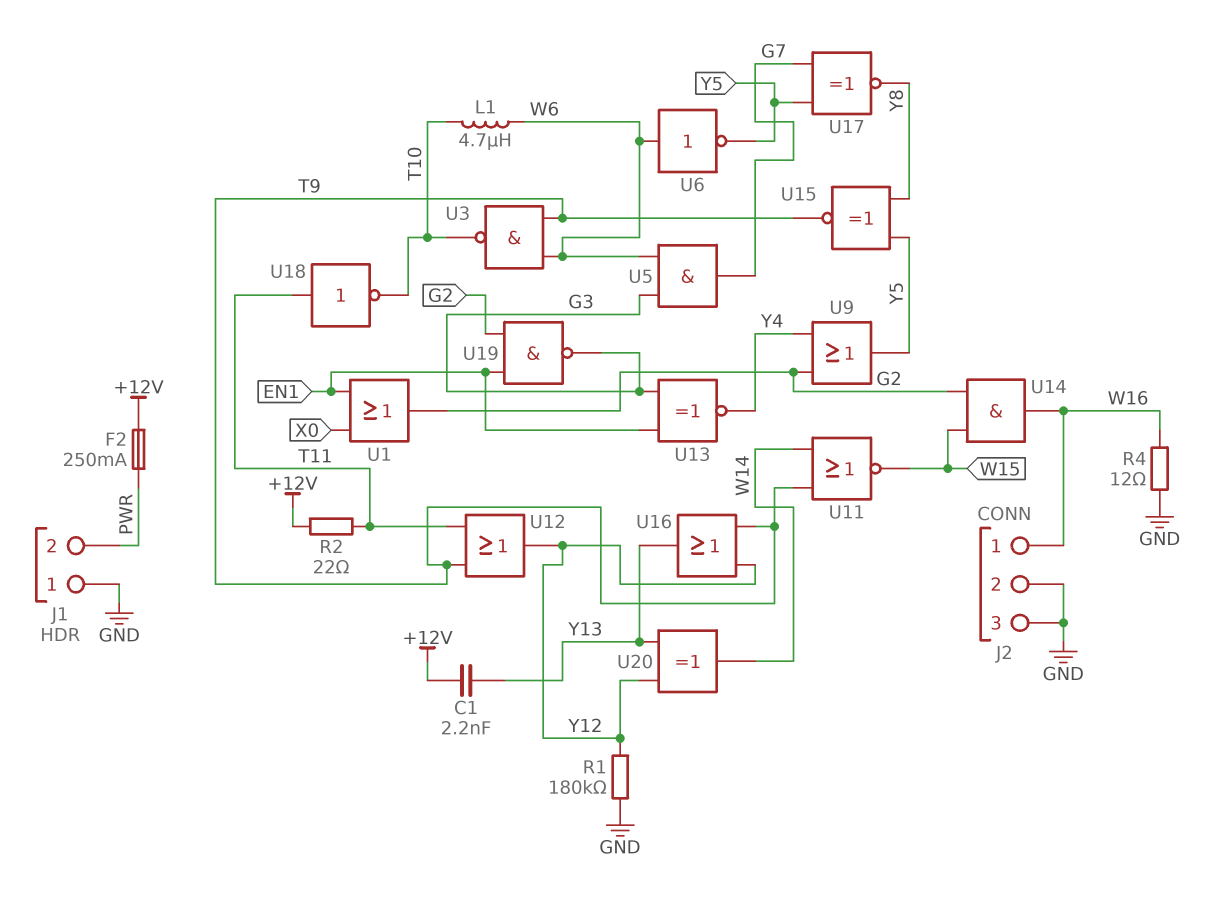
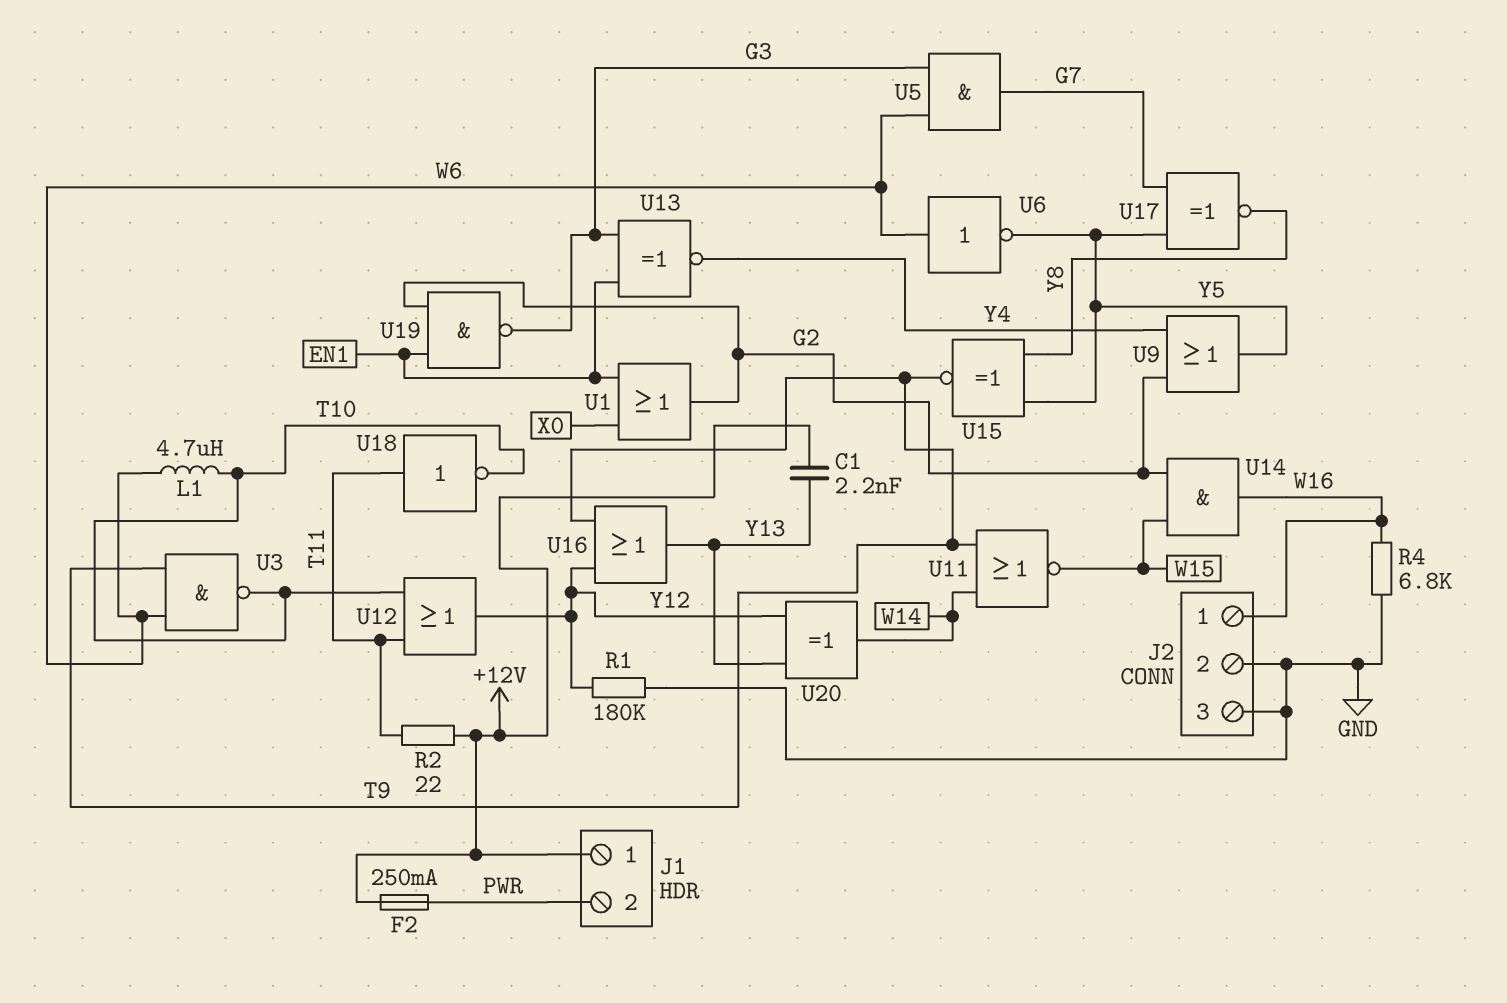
J1 pin 1: GND -> +12V
R4: 12 (GND, W16) -> 6.8k (GND, W16)
U12: OR (in T9, in T11, out Y12) -> OR (in T10, in T11, out Y12)

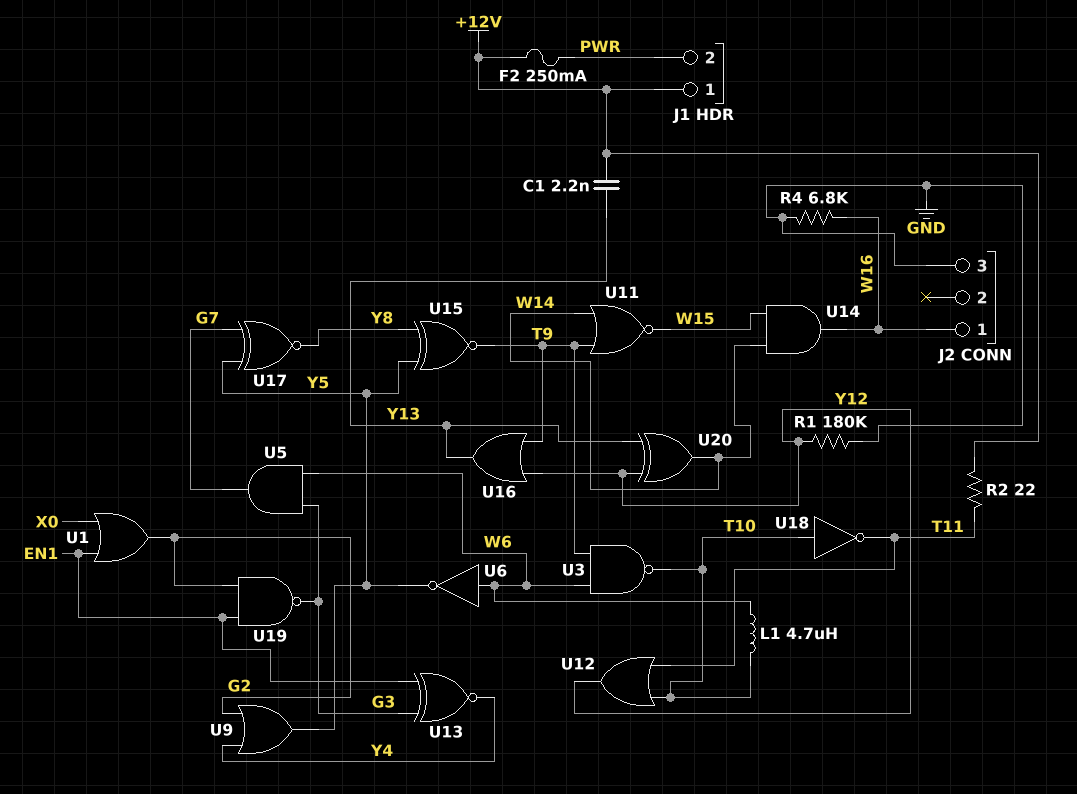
J2 pin 2: GND -> none
U14: AND (in G2, in W15, out W16) -> AND (in W14, in W15, out W16)
U18: NOT (in T11, out T10) -> NOT (in T10, out T11)

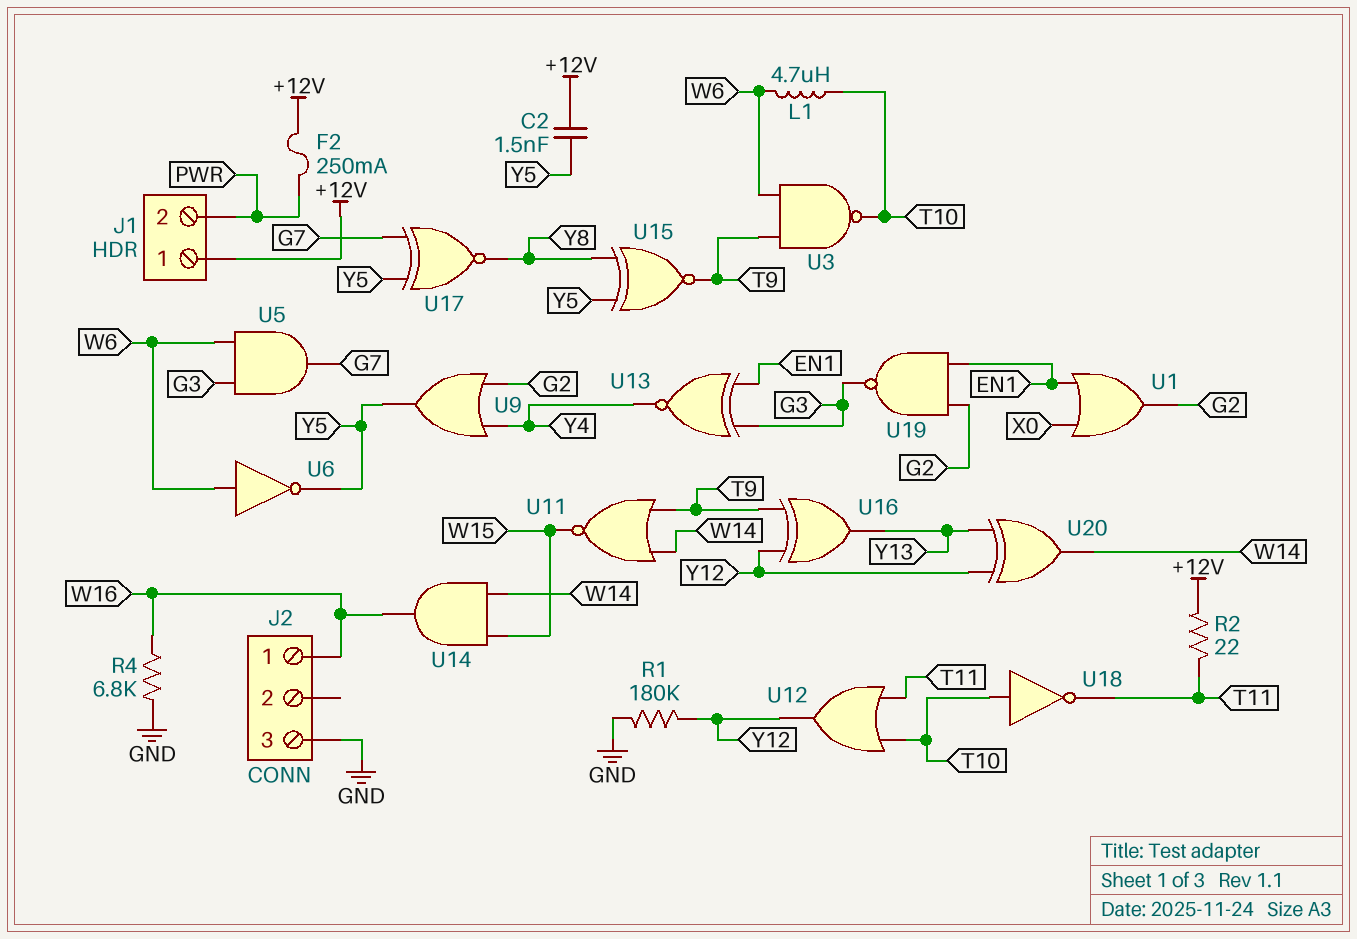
C1: 2.2nF (+12V, Y13) -> none
C2: none -> 1.5nF (+12V, Y5)
U16: OR (in T9, in Y12, out Y13) -> XOR (in T9, in Y12, out Y13)

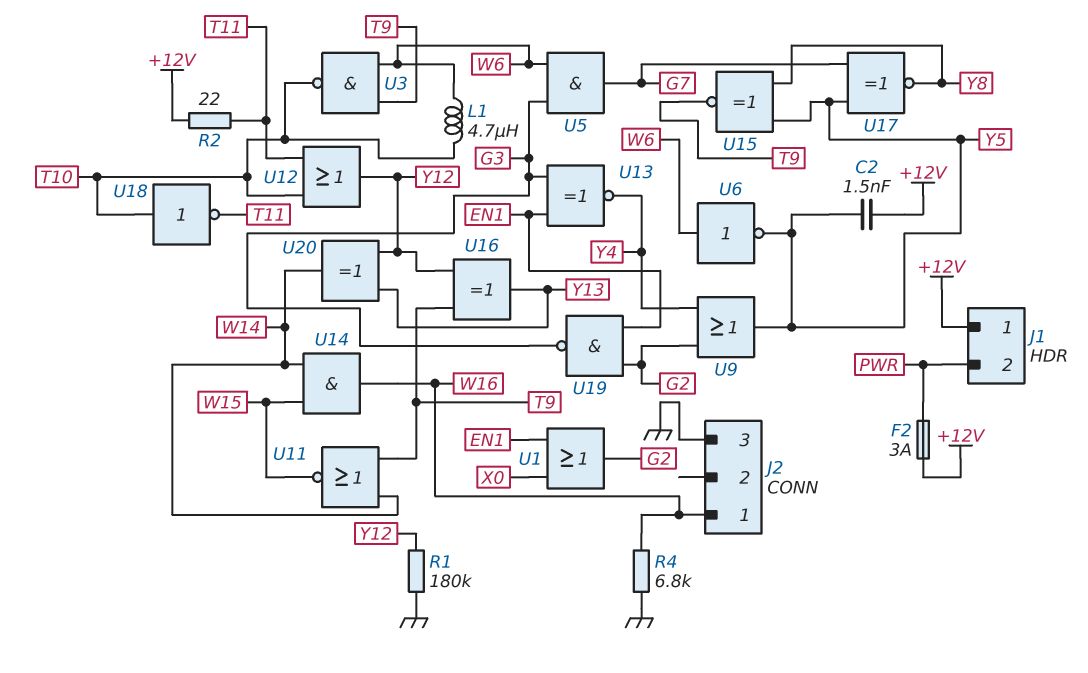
F2: 250mA (+12V, PWR) -> 3A (+12V, PWR)

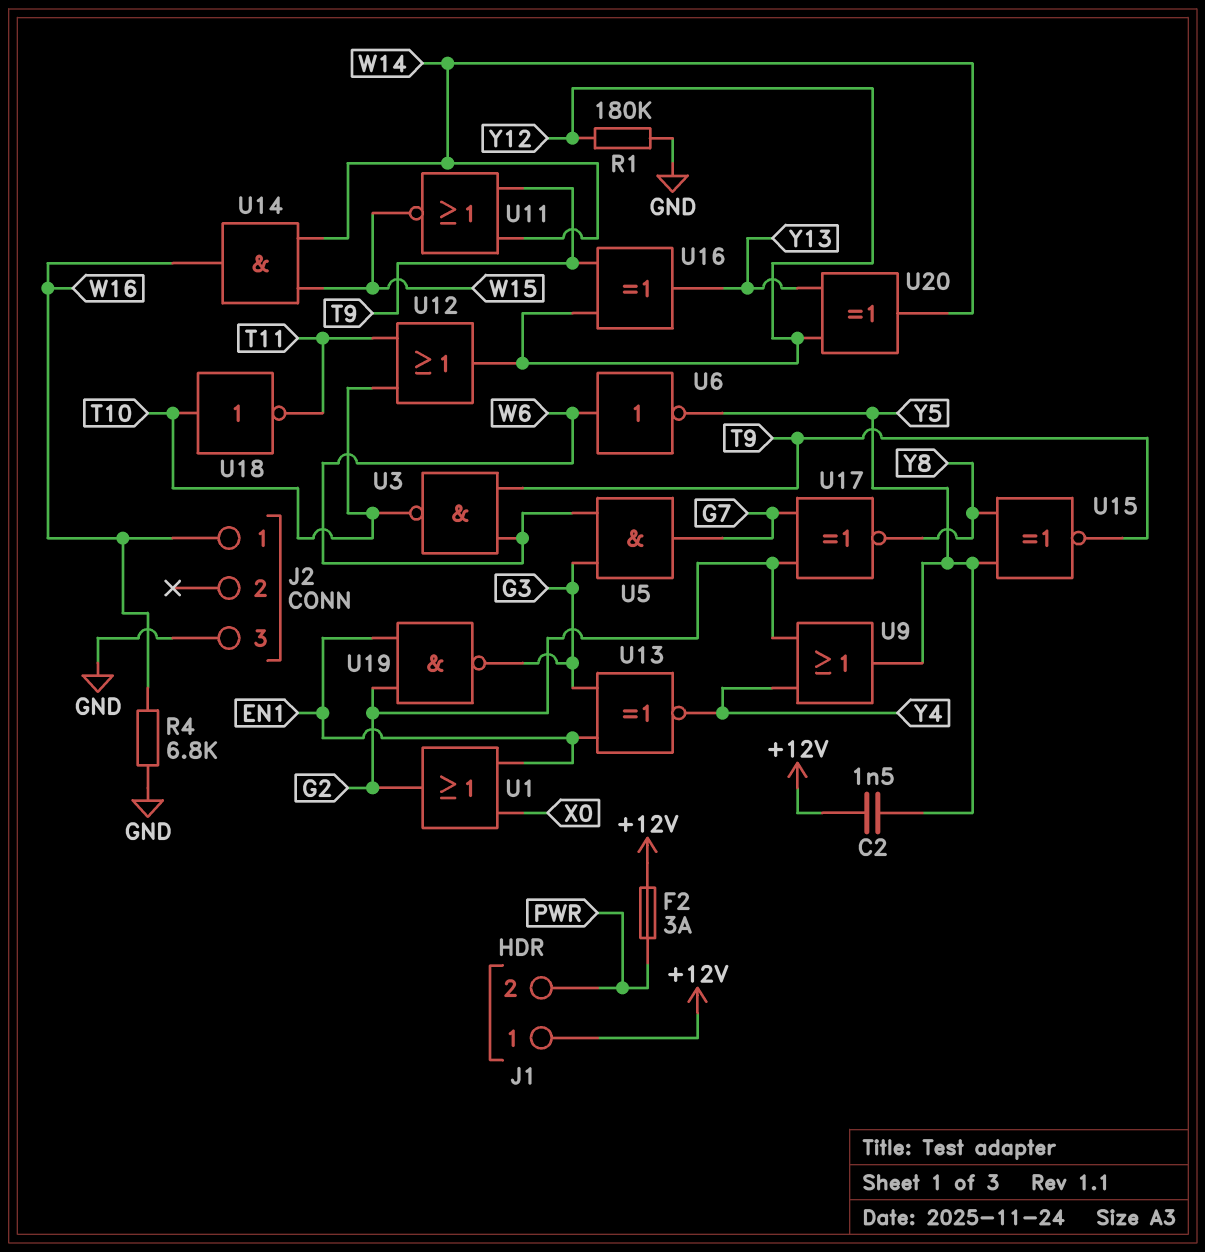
L1: 4.7uH (T10, W6) -> none
R2: 22 (+12V, T11) -> none
U17: XNOR (in G7, in Y5, out Y8) -> XNOR (in G2, in G7, out Y8)

